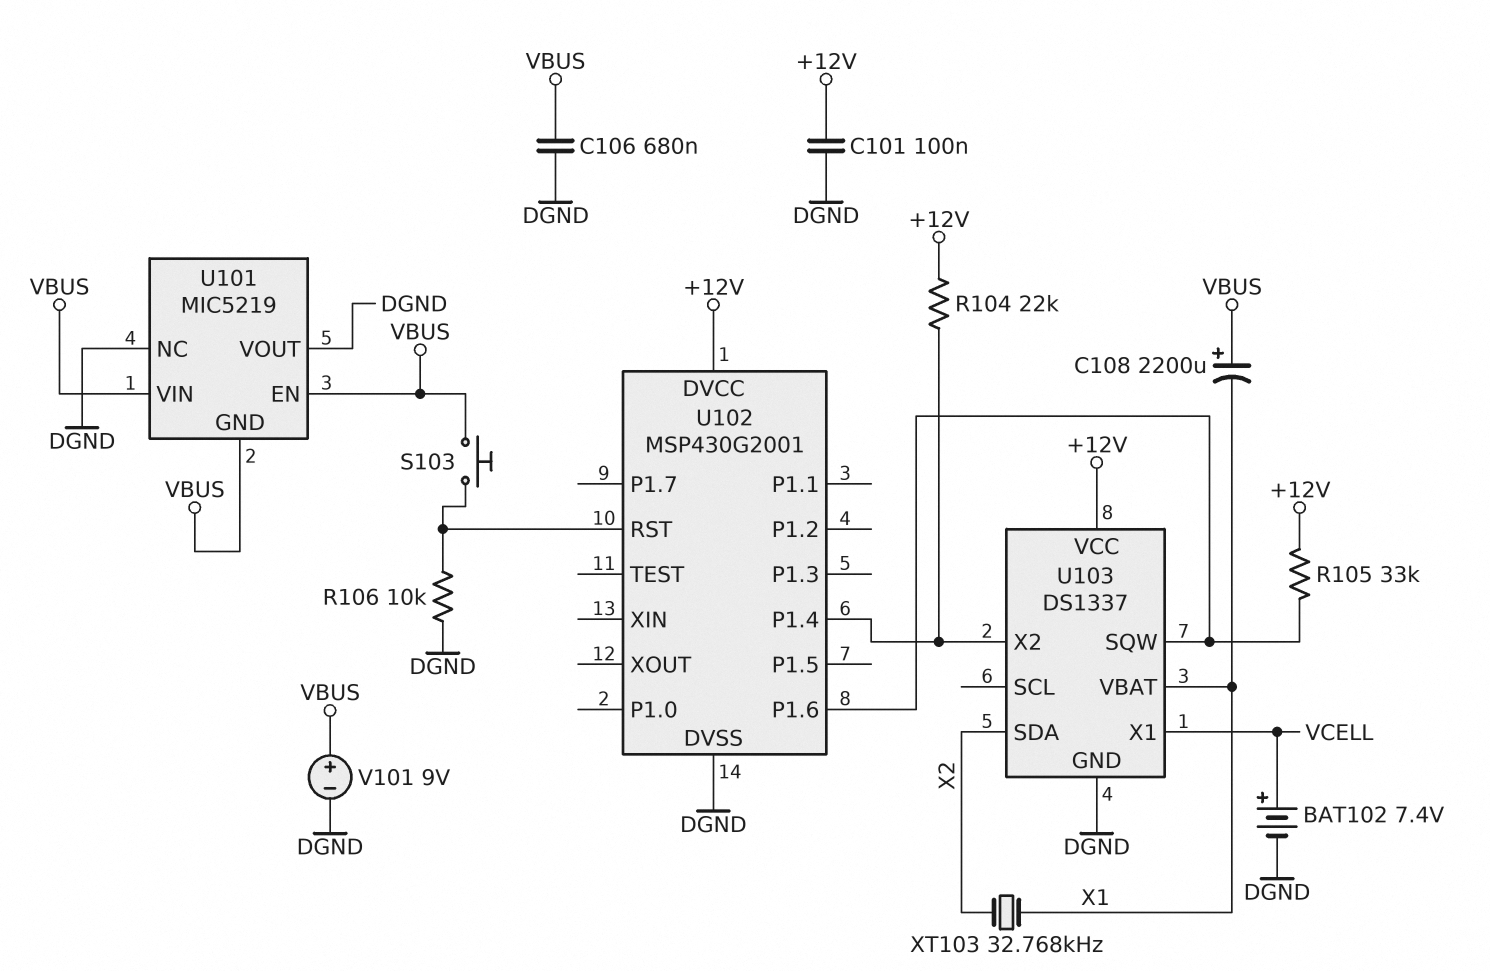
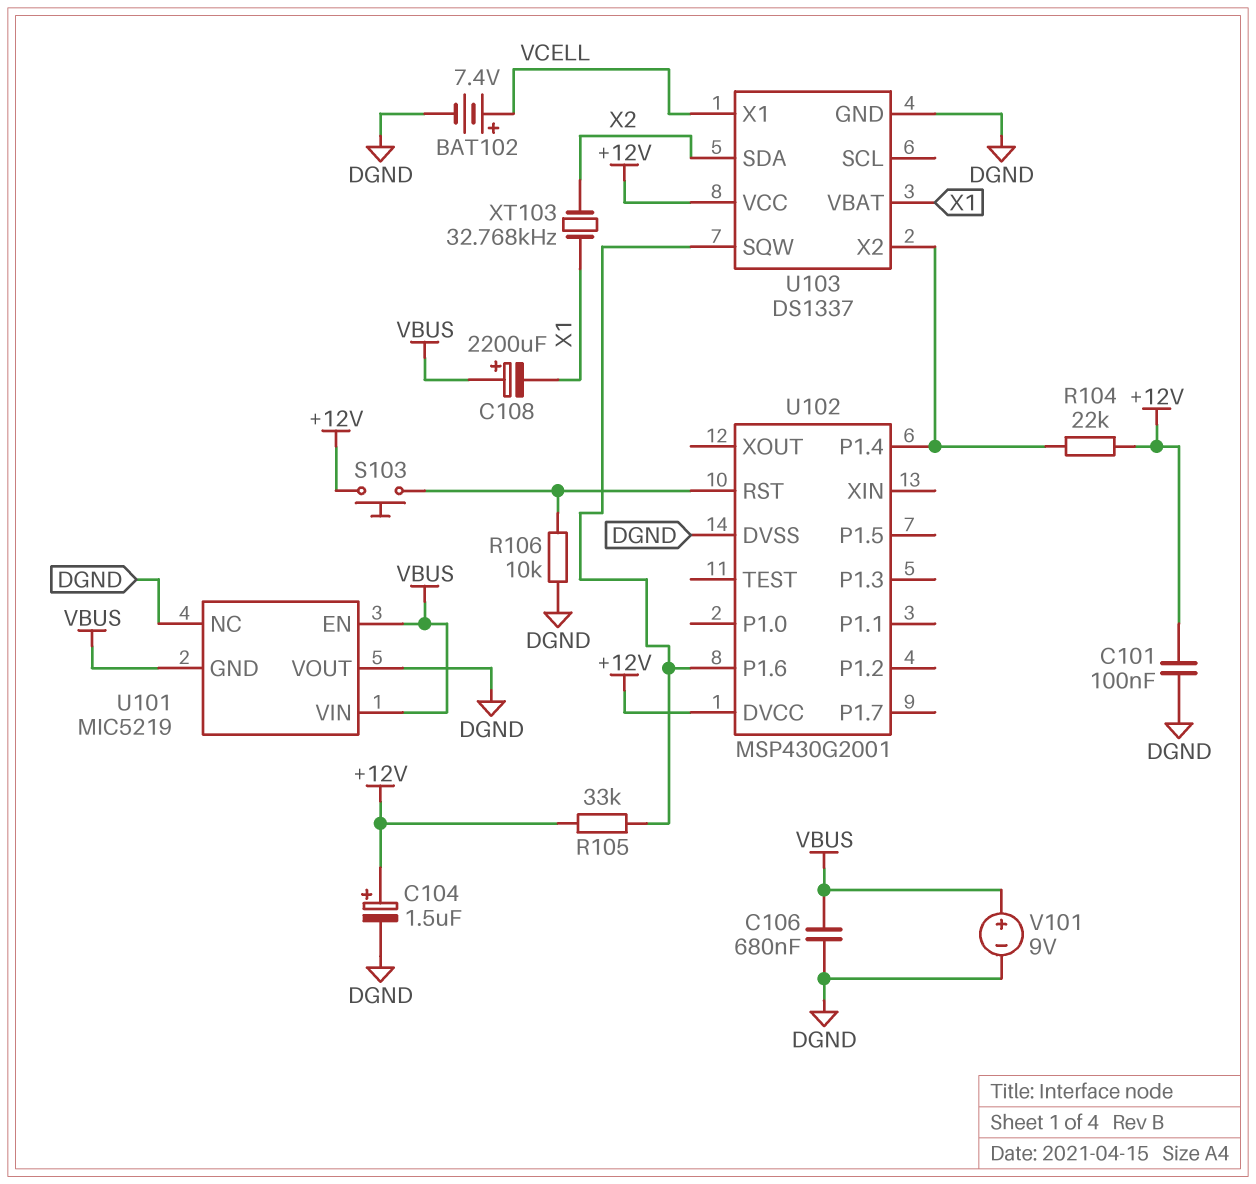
C104: none -> 1.5uF (plus +12V, minus DGND)
S103: button (U102/RST, VBUS) -> button (+12V, U102/RST)

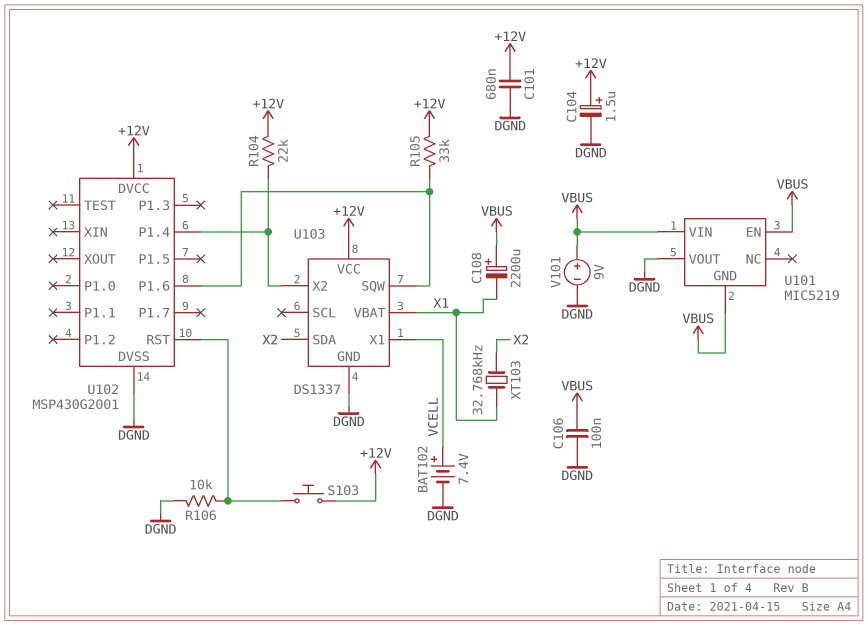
C101: 100nF (+12V, DGND) -> 680nF (+12V, DGND)
C106: 680nF (DGND, VBUS) -> 100nF (DGND, VBUS)
U101 pin NC: DGND -> none

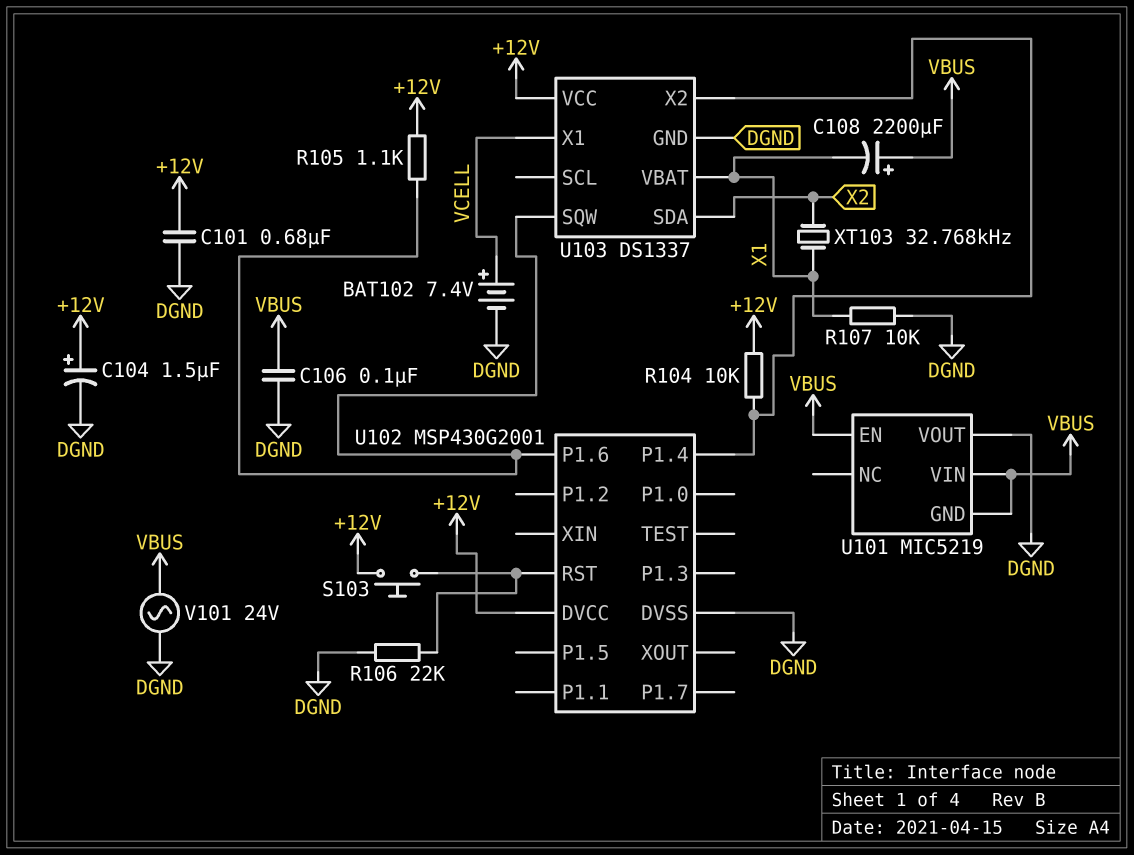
R104: 22k (+12V, U102/P1.4) -> 10k (+12V, U102/P1.4)
R105: 33k (+12V, U102/P1.6) -> 1.1k (+12V, U102/P1.6)
R106: 10k (DGND, U102/RST) -> 22k (DGND, U102/RST)
R107: none -> 10k (DGND, X1)
V101: 9V (plus VBUS, minus DGND) -> AC 24V (DGND, VBUS)

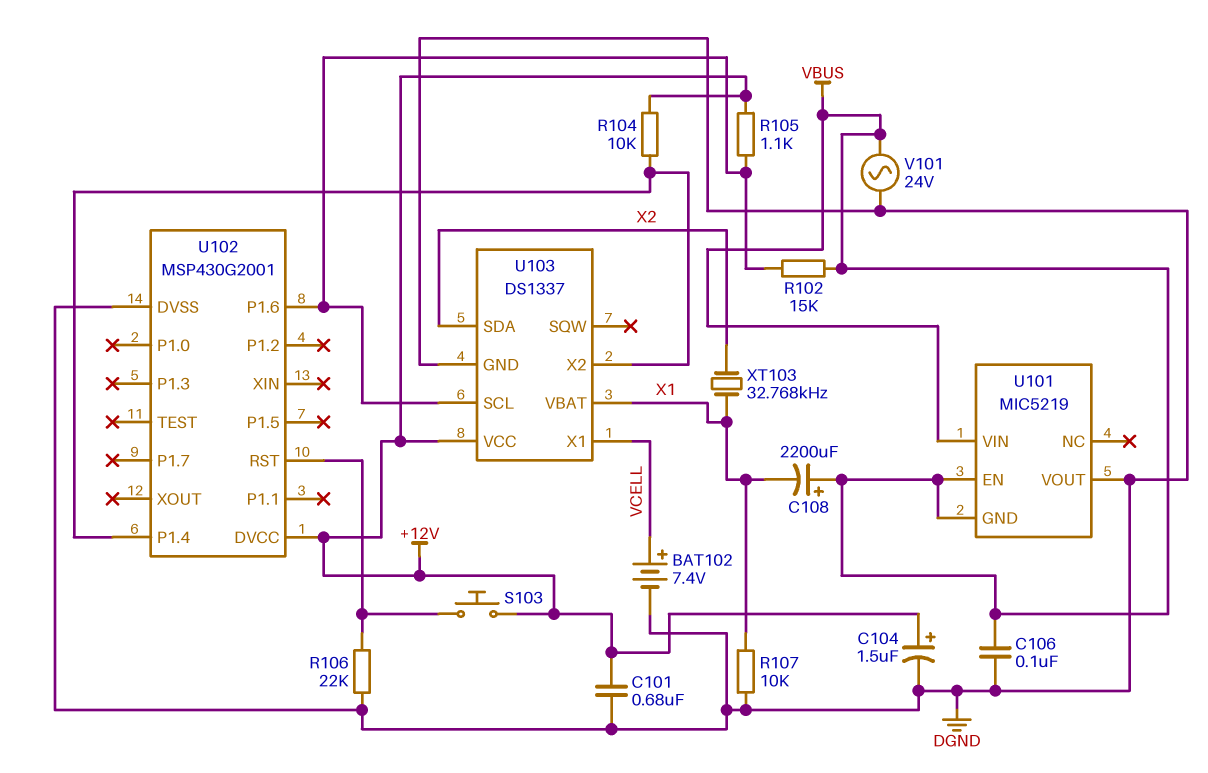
R102: none -> 15k (U102/P1.6, VBUS)
U103 pin SCL: none -> U102/P1.6
U103 pin SQW: U102/P1.6 -> none

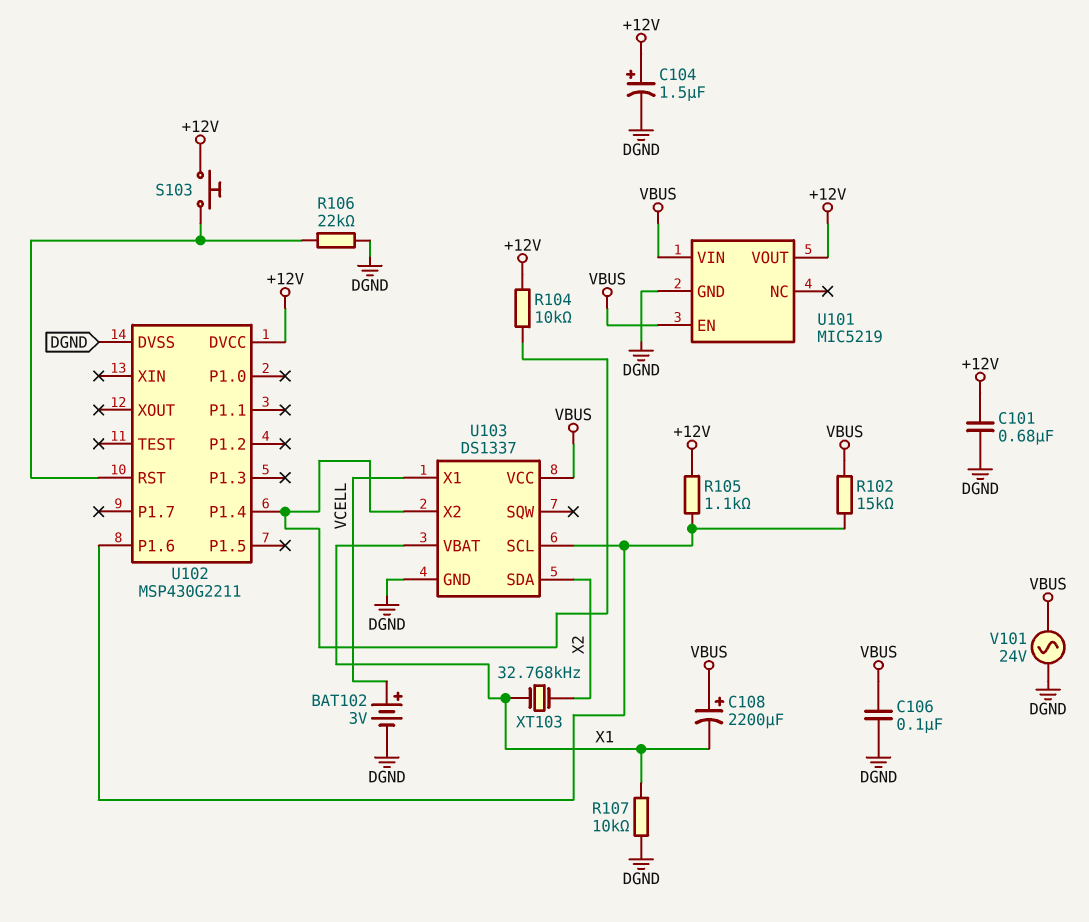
BAT102: 7.4V (plus VCELL, minus DGND) -> 3V (plus VCELL, minus DGND)
U101 pin GND: VBUS -> DGND
U101 pin VOUT: DGND -> +12V
U102: MSP430G2001 -> MSP430G2211
U103 pin VCC: +12V -> VBUS

